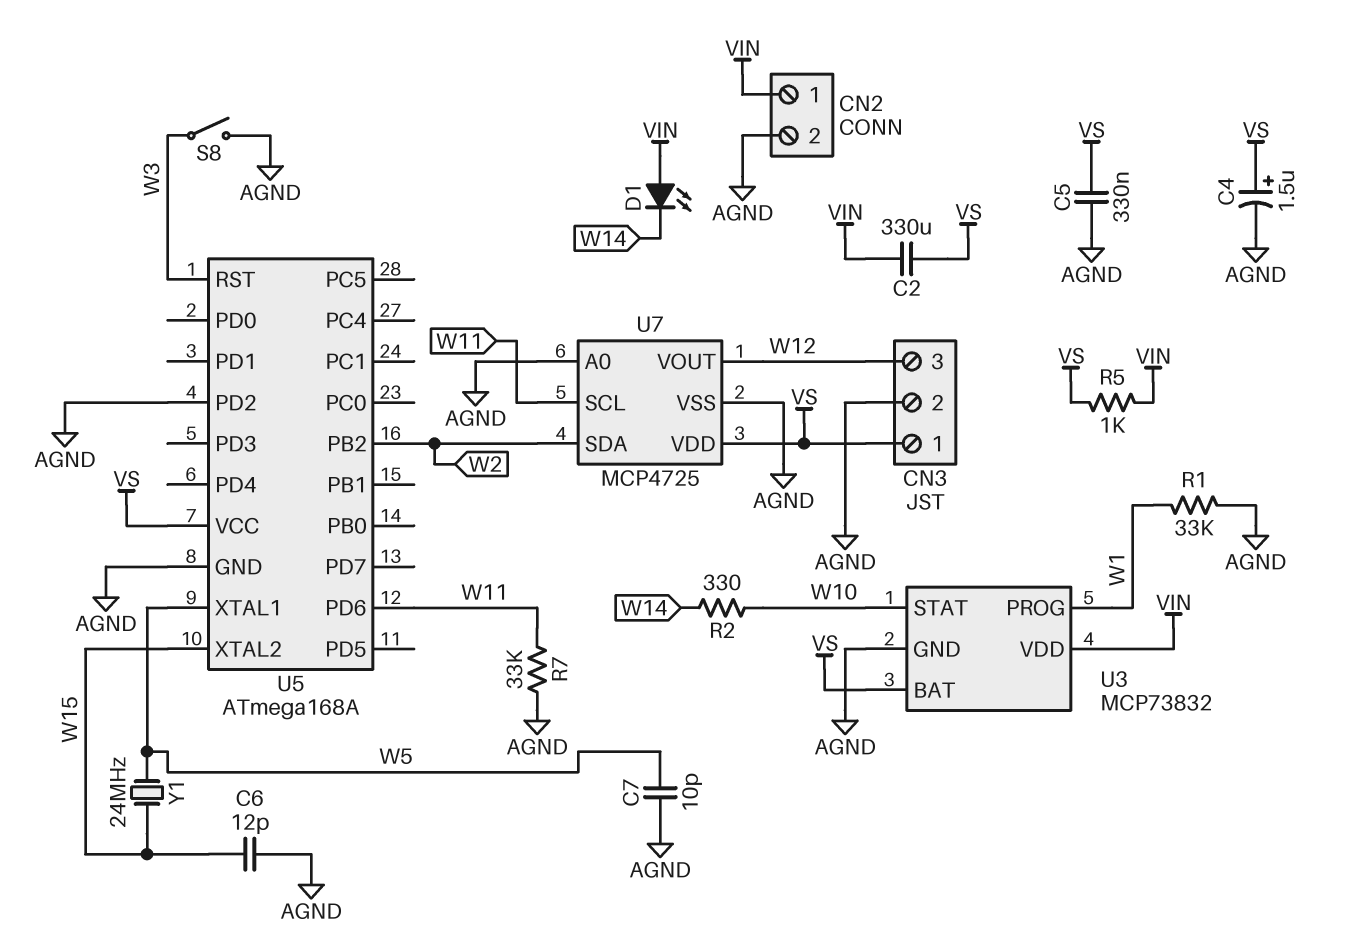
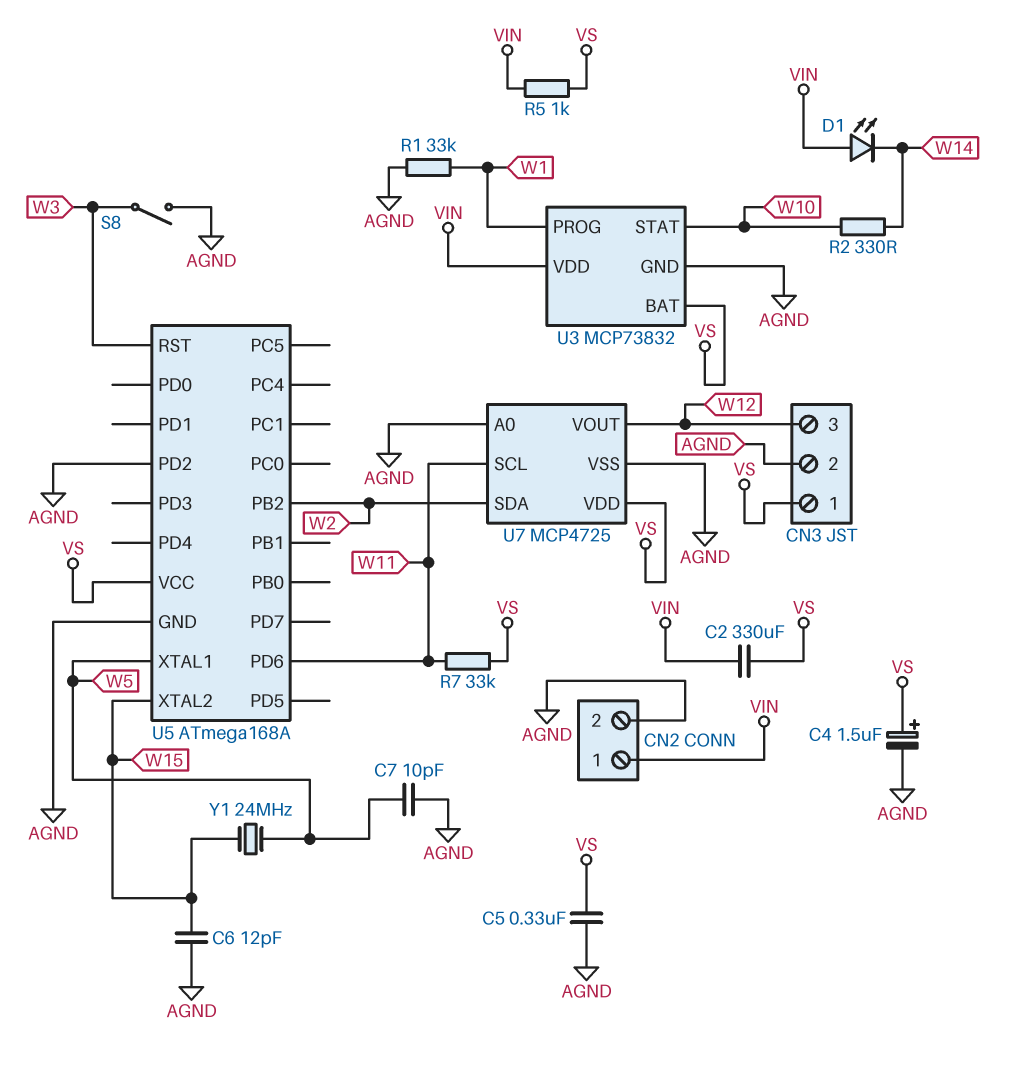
R7: 33k (AGND, W11) -> 33k (VS, W11)

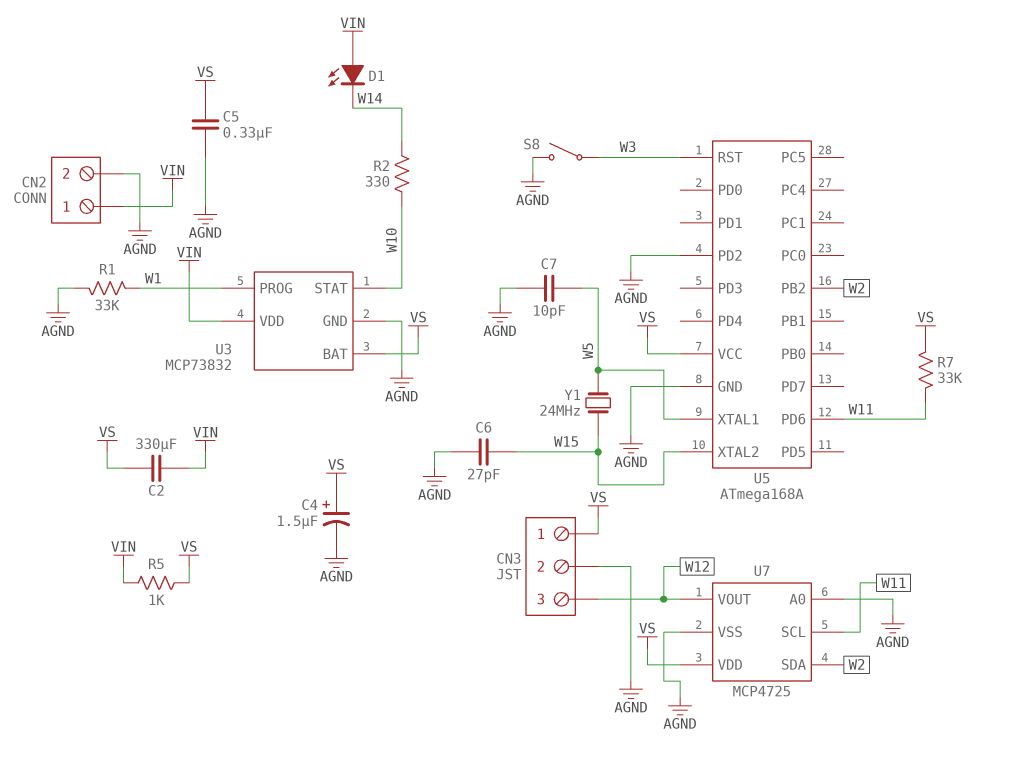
C6: 12pF (AGND, W15) -> 27pF (AGND, W15)

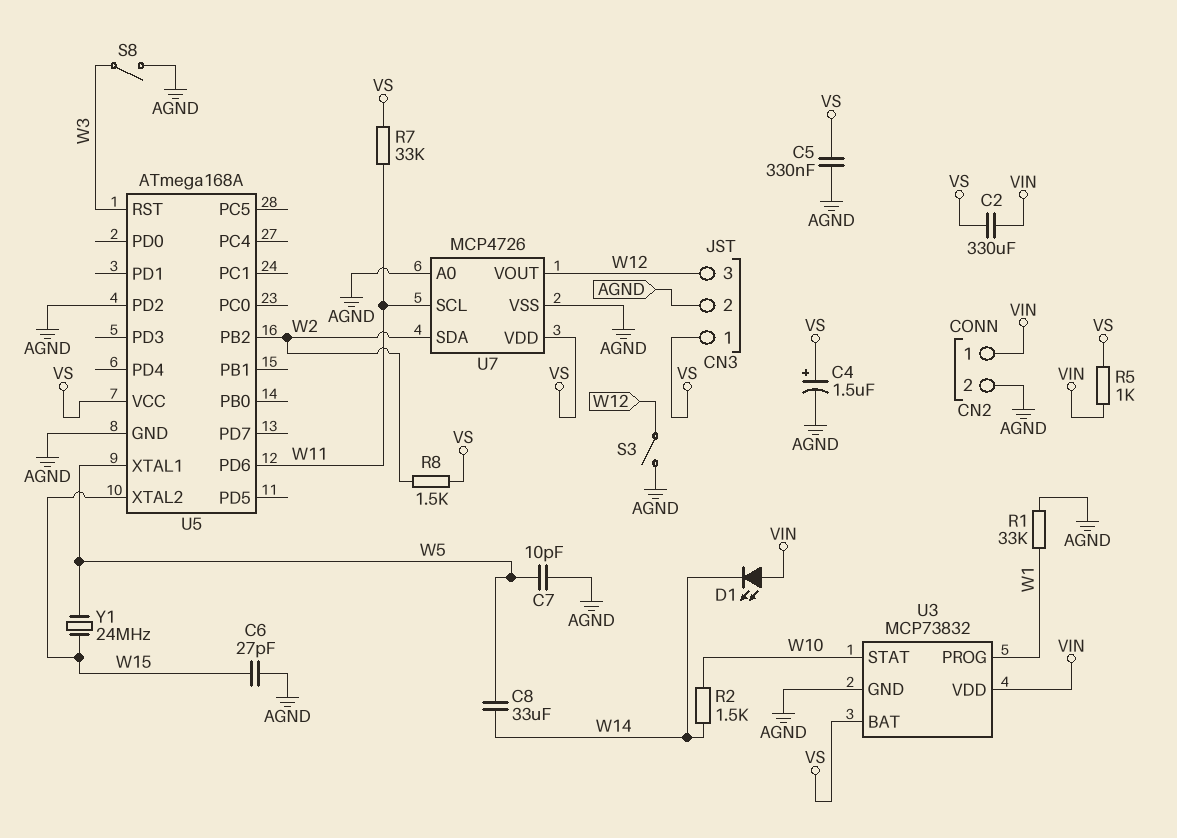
C8: none -> 33uF (W5, W14)
R2: 330 (W10, W14) -> 1.5k (W10, W14)
R8: none -> 1.5k (VS, W2)
S3: none -> switch (AGND, W12)
U7: MCP4725 -> MCP4726

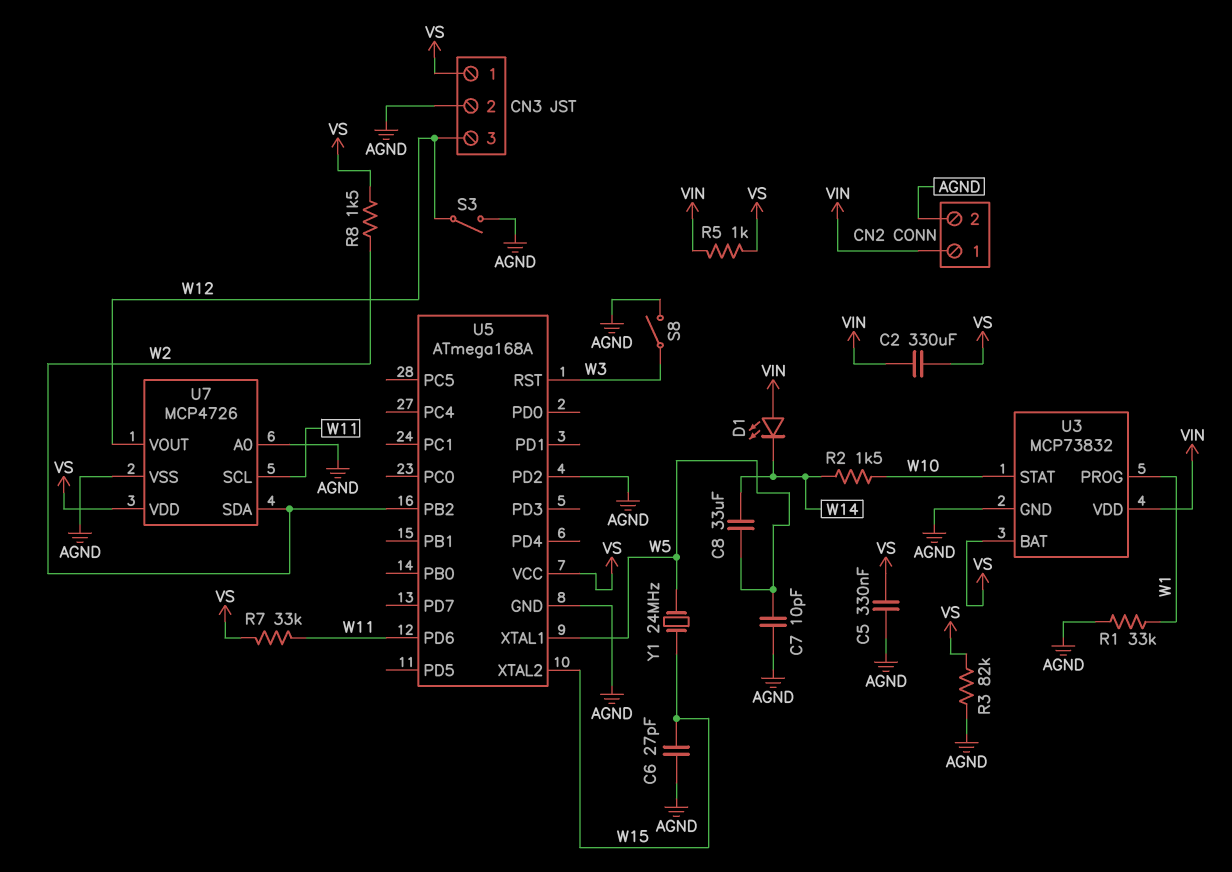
C4: 1.5uF (plus VS, minus AGND) -> none
R3: none -> 82k (AGND, VS)

